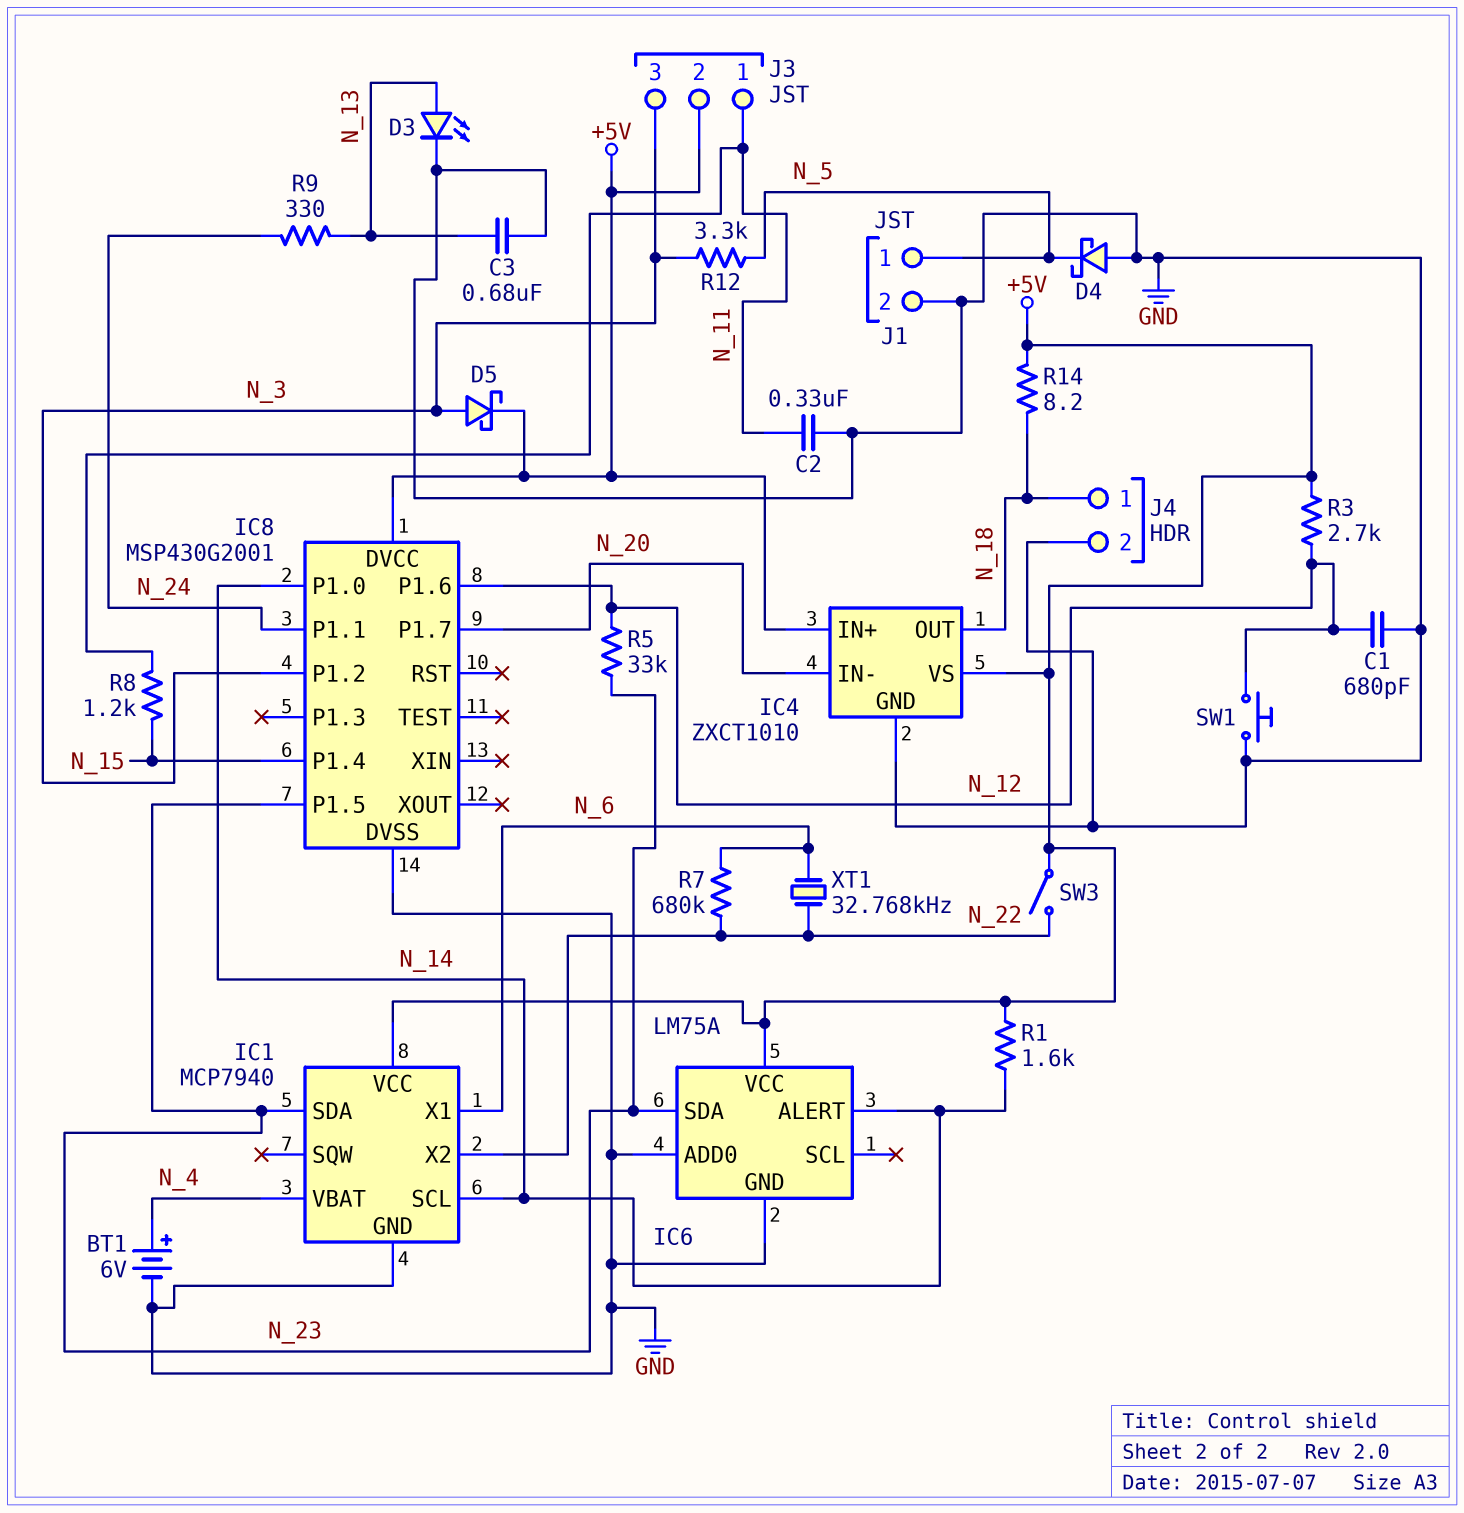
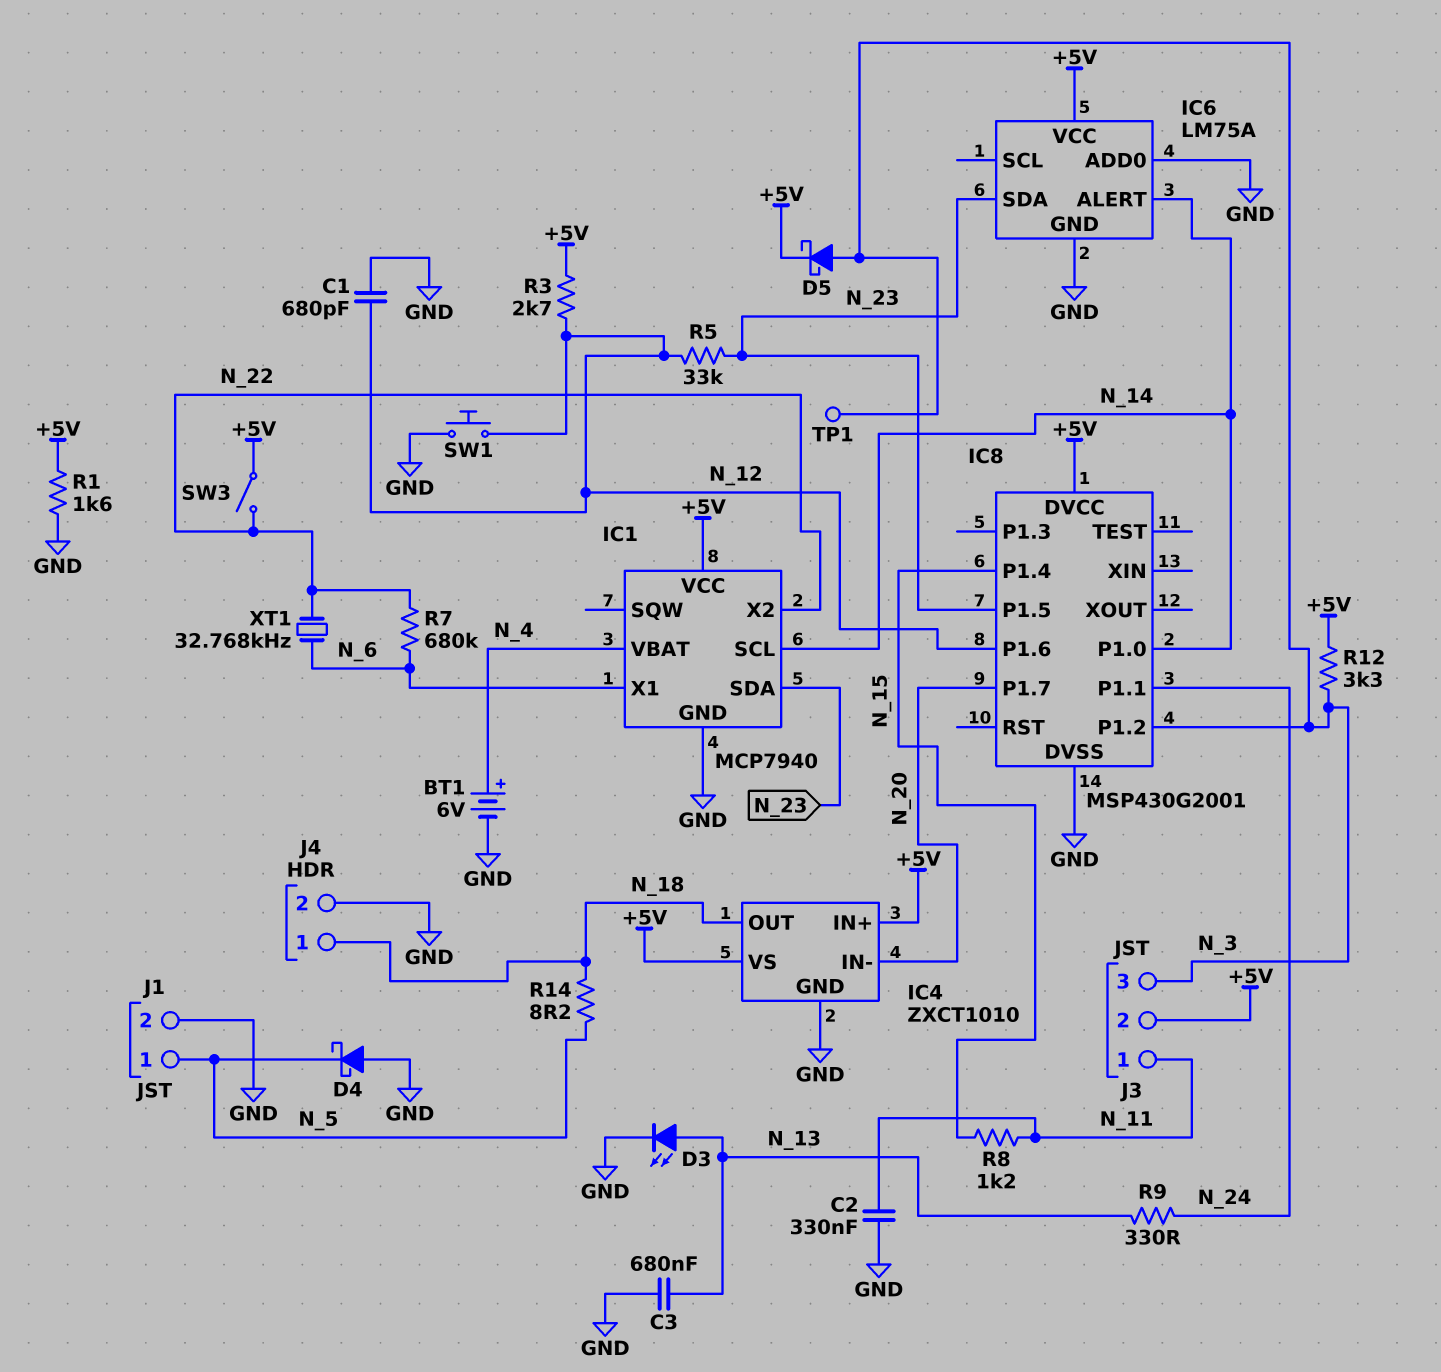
R1: 1.6k (+5V, N_14) -> 1.6k (+5V, GND)
R12: 3.3k (N_3, N_5) -> 3.3k (+5V, N_3)
R14: 8.2 (+5V, N_18) -> 8.2 (N_5, N_18)
TP1: none -> test point (N_3)

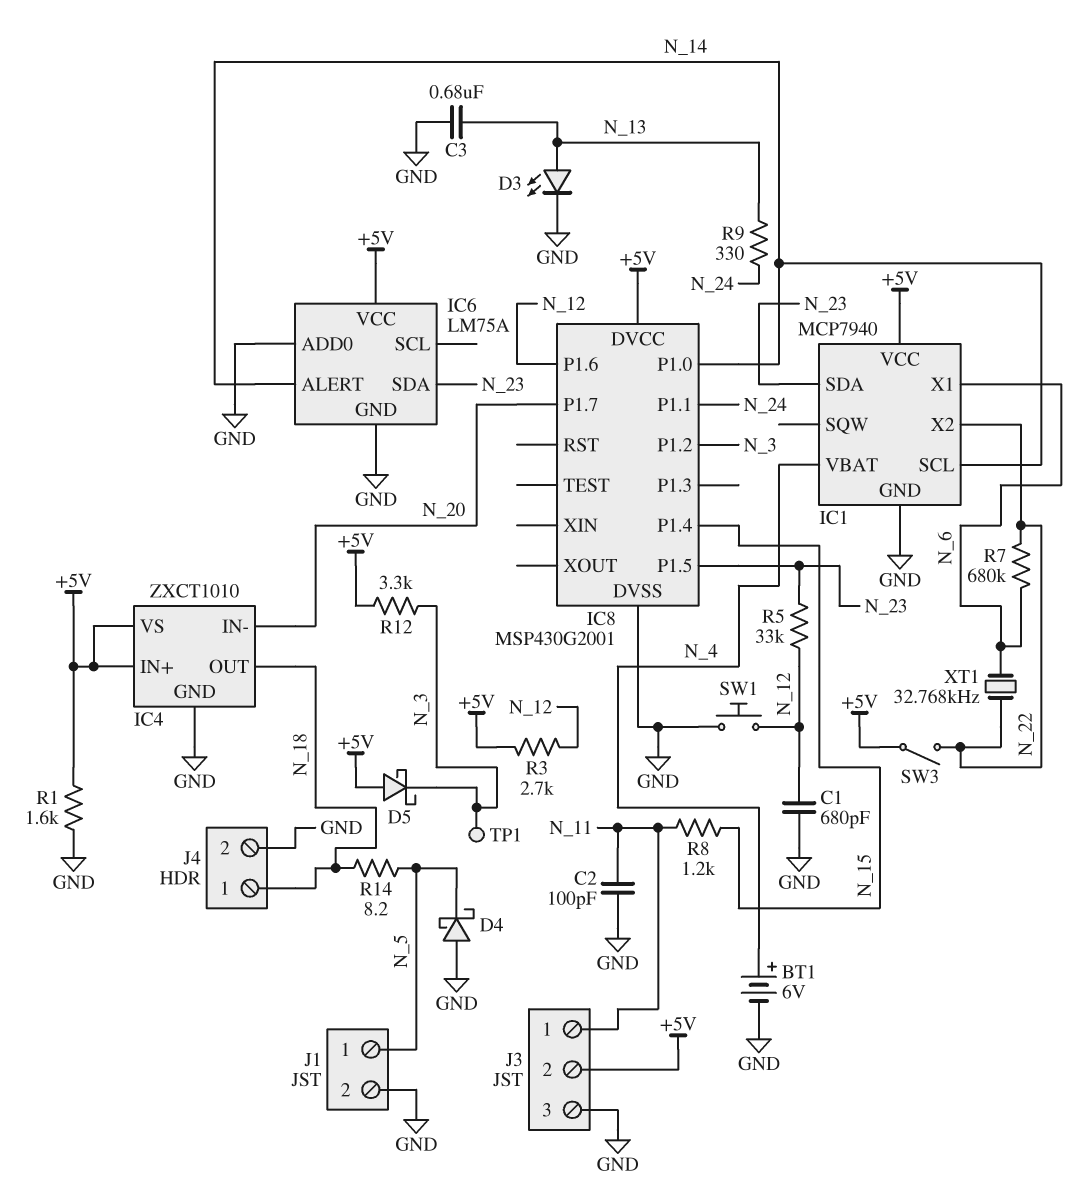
C2: 330nF (GND, N_11) -> 100pF (GND, N_11)
D5: schottky (A N_3, K +5V) -> schottky (A +5V, K N_3)
J3 pin 3: N_3 -> GND

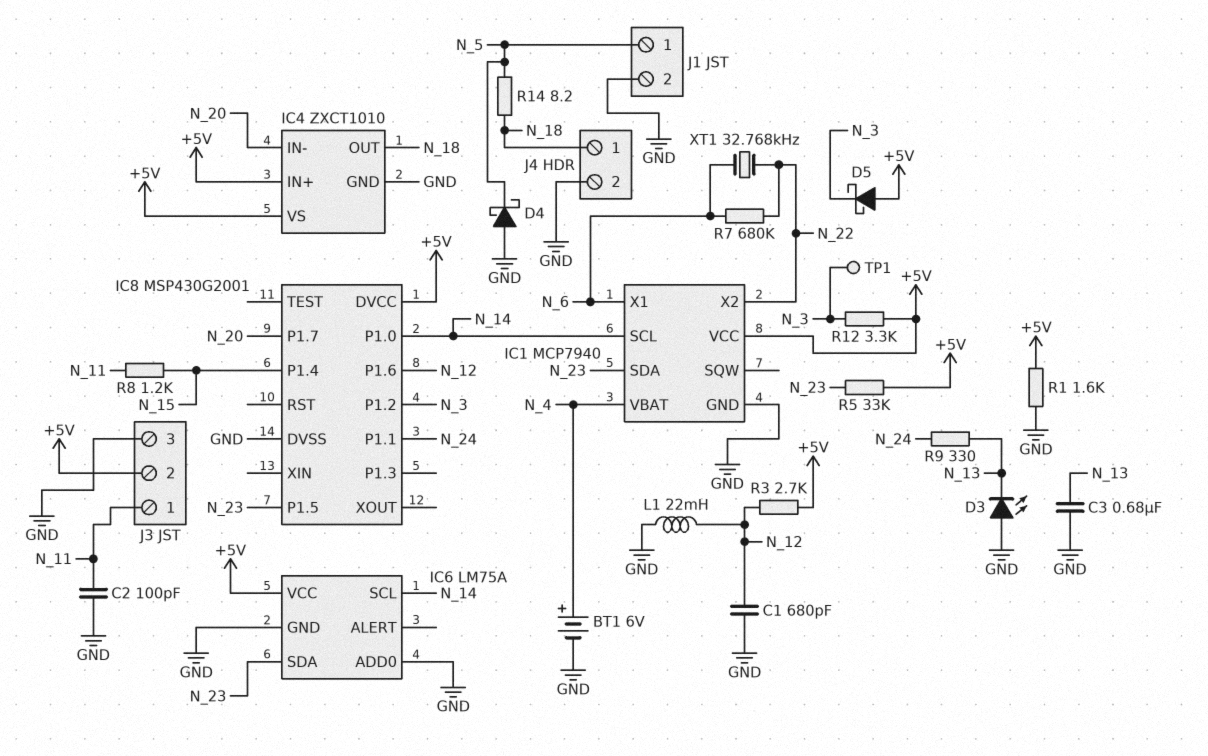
D3: LED (A N_13, K GND) -> LED (A GND, K N_13)
IC6 pin ALERT: N_14 -> none
IC6 pin SCL: none -> N_14
L1: none -> 22mH (GND, N_12)
R5: 33k (N_12, N_23) -> 33k (+5V, N_23)
SW1: button (GND, N_12) -> none
SW3: switch (+5V, N_22) -> none

